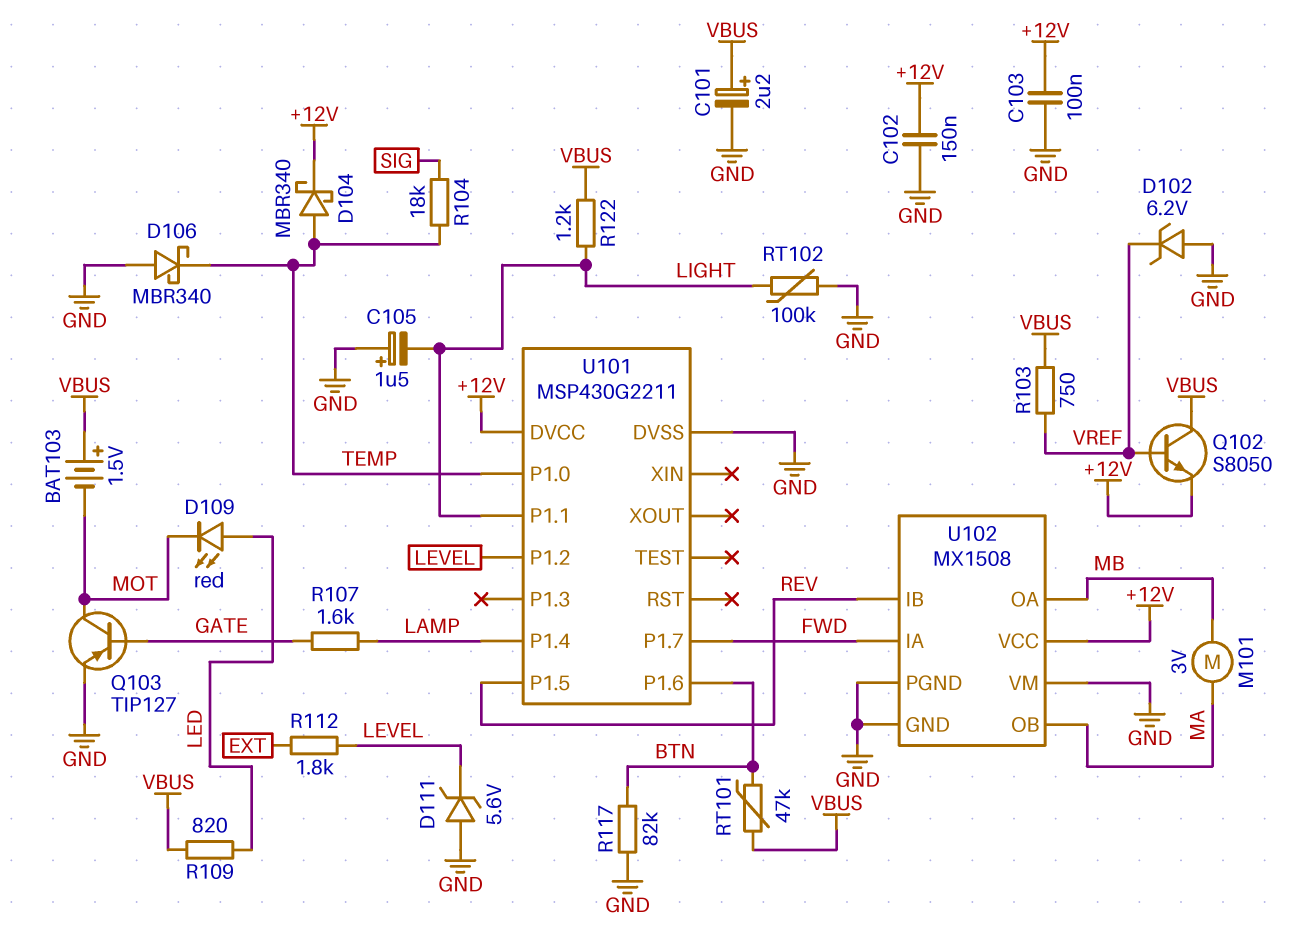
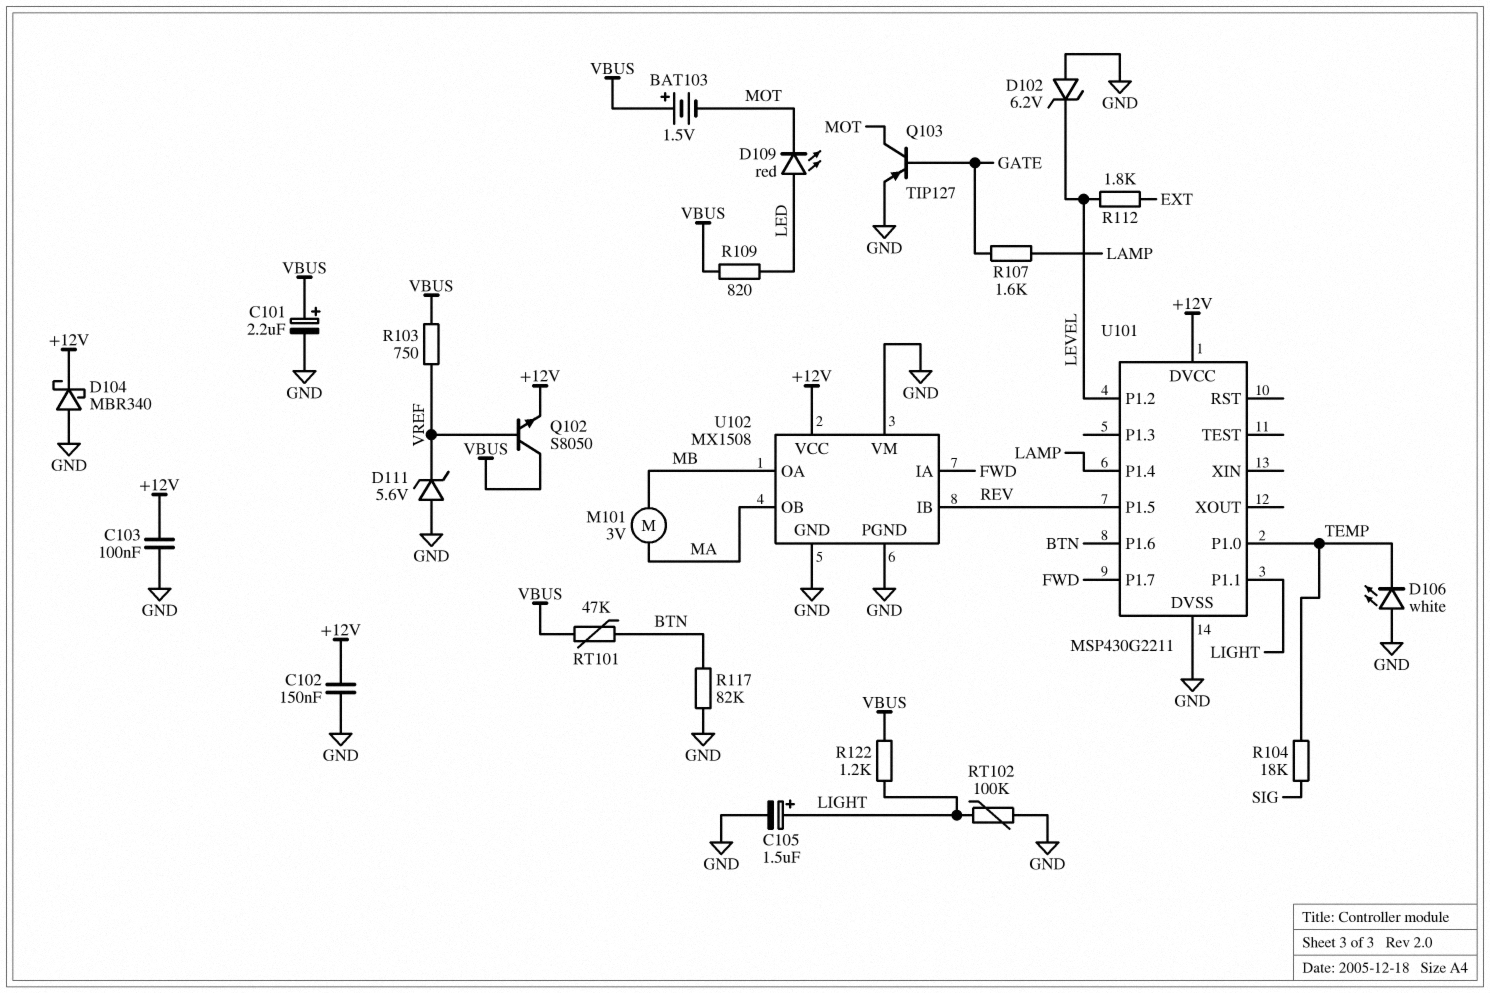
C105: 1.5uF (plus GND, minus LIGHT) -> 1.5uF (plus LIGHT, minus GND)
D102: zener 6.2V (A GND, K VREF) -> zener 6.2V (A GND, K LEVEL)
D104: schottky MBR340 (A TEMP, K +12V) -> schottky MBR340 (A GND, K +12V)
D106: schottky MBR340 (A GND, K TEMP) -> LED white (A GND, K TEMP)
D111: zener 5.6V (A GND, K LEVEL) -> zener 5.6V (A GND, K VREF)

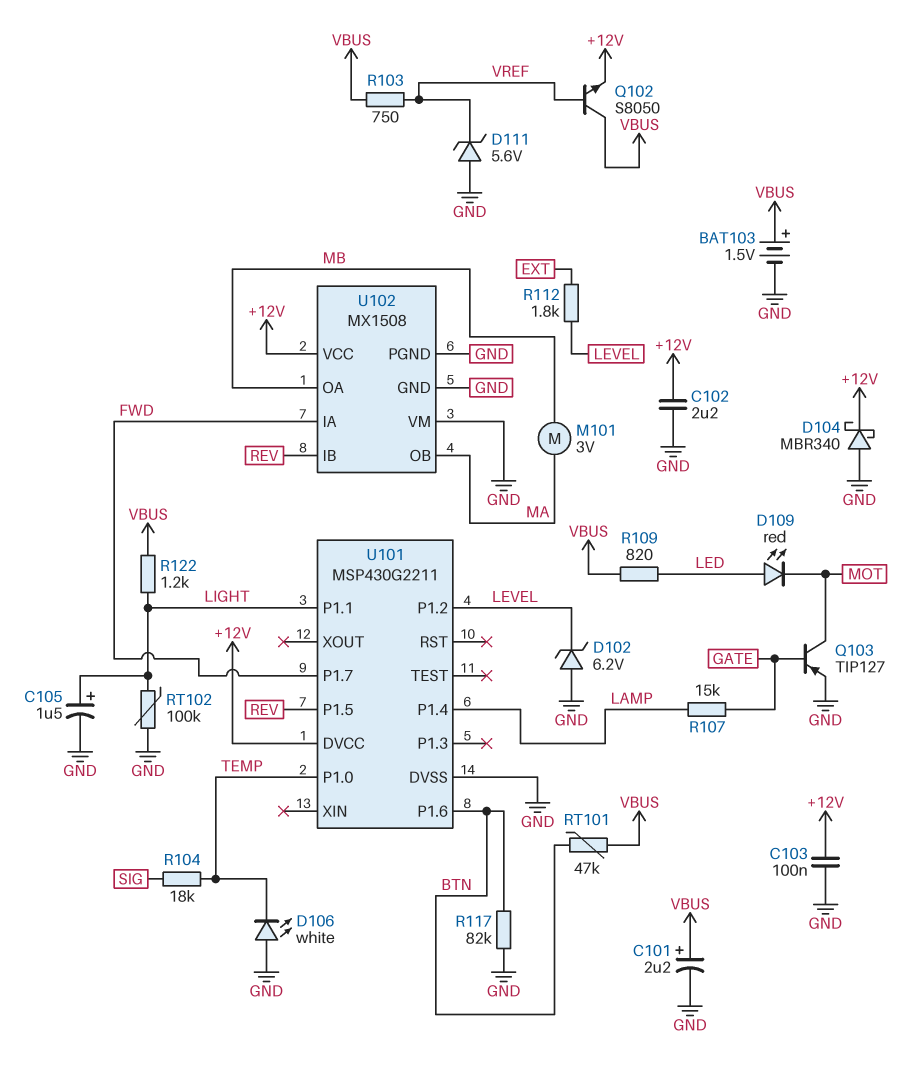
BAT103: 1.5V (plus VBUS, minus MOT) -> 1.5V (plus VBUS, minus GND)
C102: 150nF (+12V, GND) -> 2.2uF (+12V, GND)
R107: 1.6k (GATE, LAMP) -> 15k (GATE, LAMP)

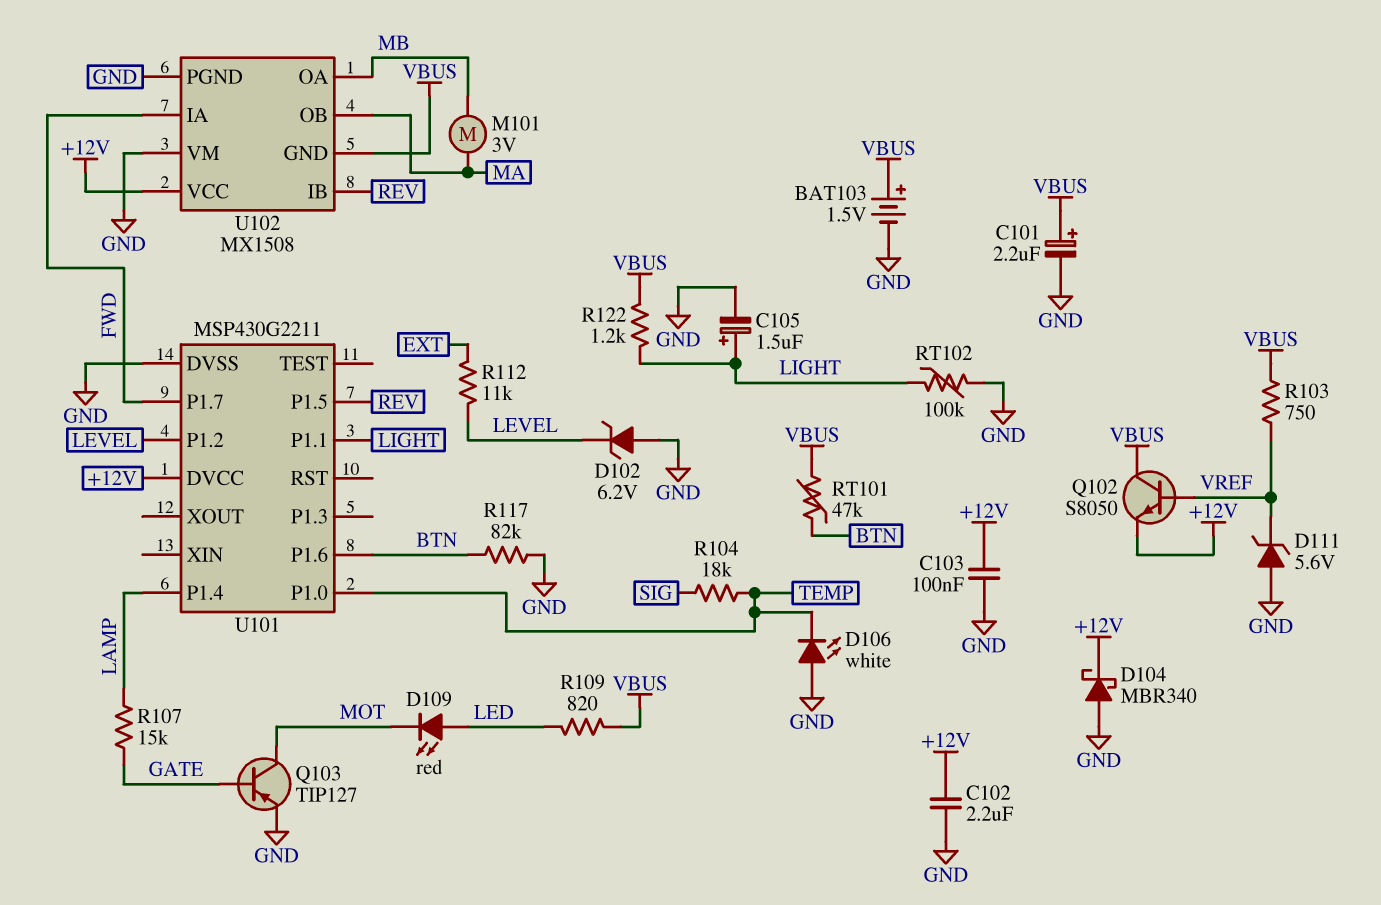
R112: 1.8k (EXT, LEVEL) -> 11k (EXT, LEVEL)
U102 pin GND: GND -> VBUS

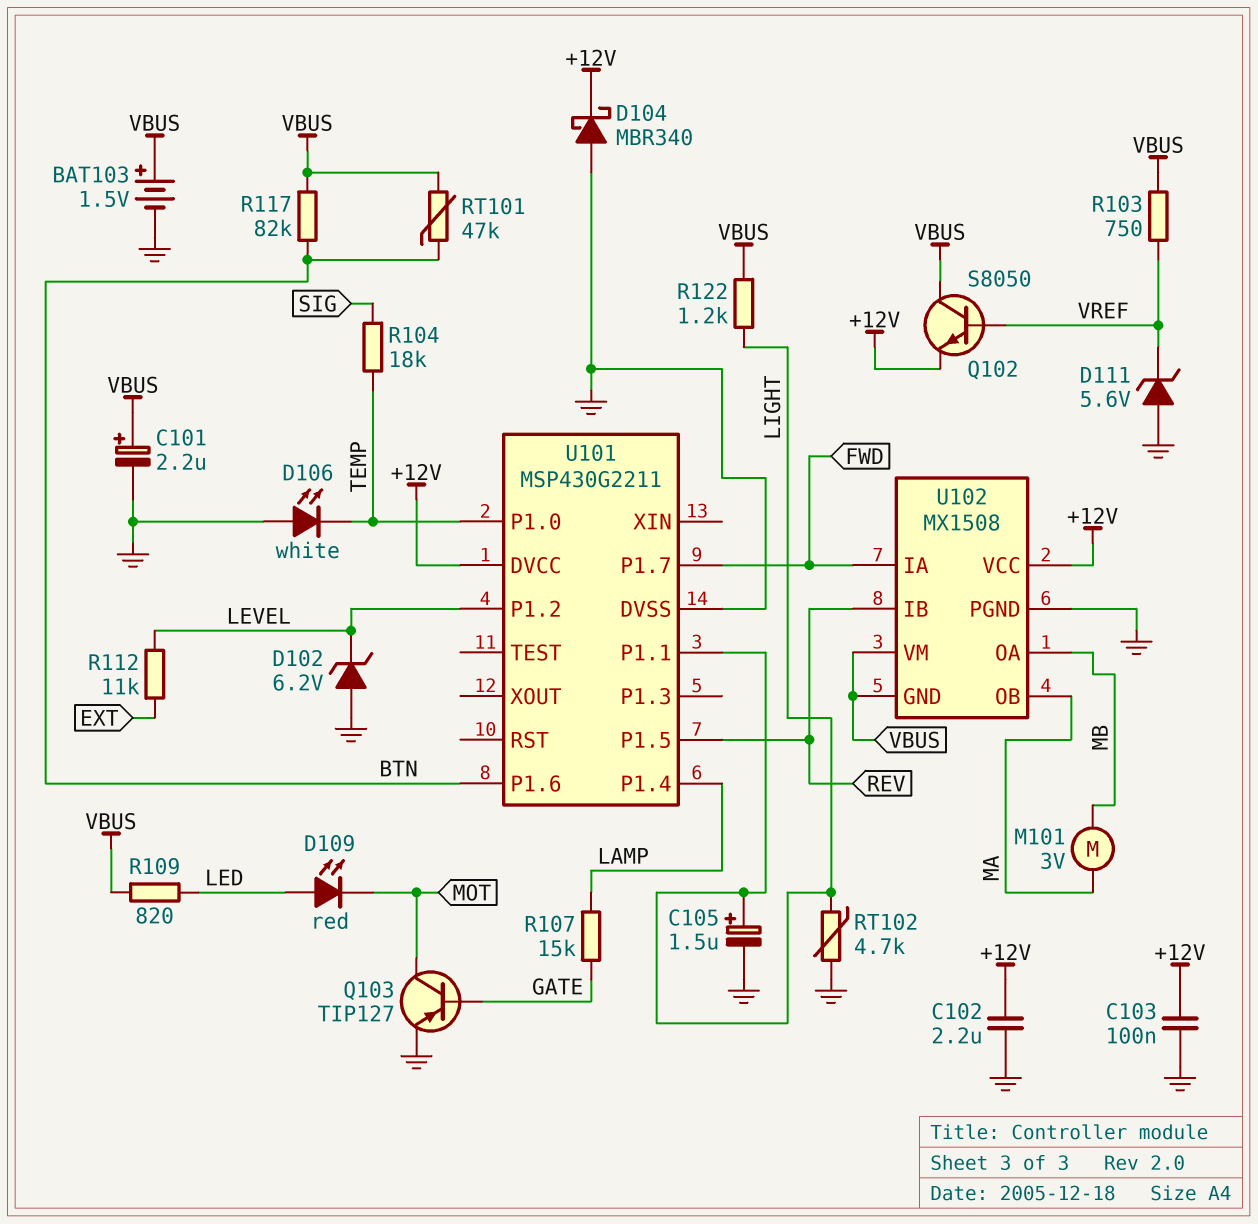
R117: 82k (BTN, GND) -> 82k (BTN, VBUS)
RT102: 100k (GND, LIGHT) -> 4.7k (GND, LIGHT)
U102 pin VM: GND -> VBUS

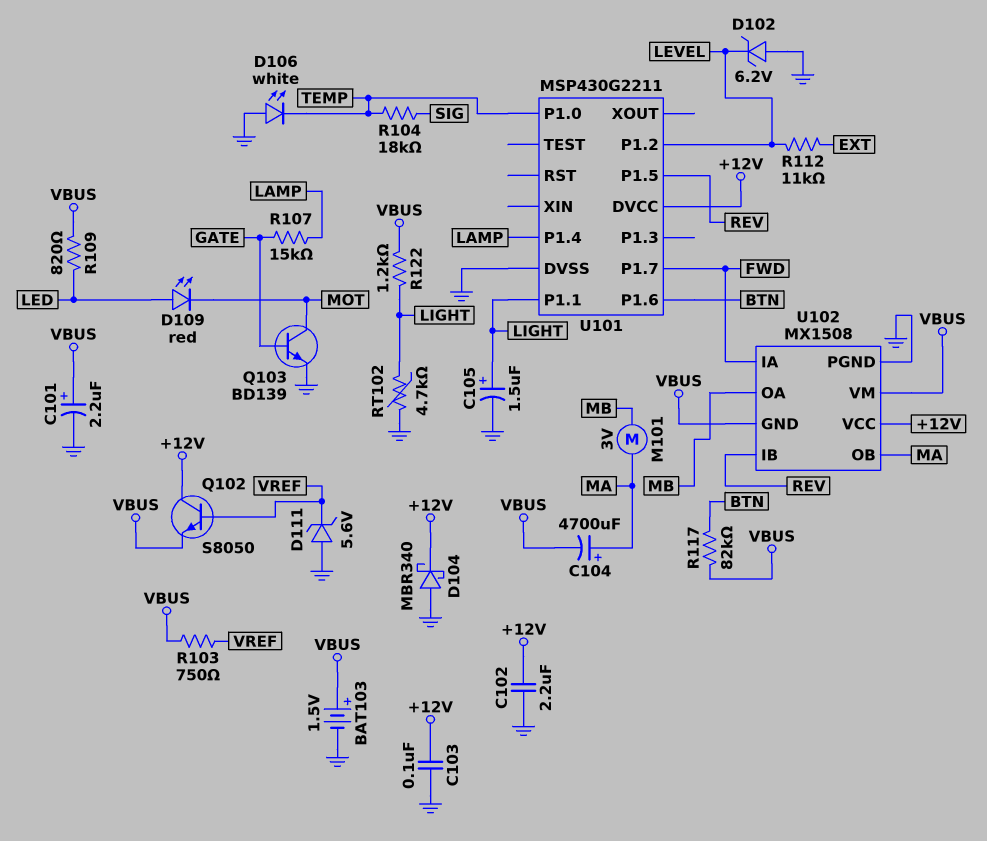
C104: none -> 4700uF (plus MA, minus VBUS)
Q102: NPN S8050 (B VREF, C VBUS, E +12V) -> NPN S8050 (B VREF, C +12V, E VBUS)
Q103: PNP TIP127 (B GATE, C MOT, E GND) -> NPN BD139 (B GATE, C MOT, E GND)
RT101: 47k (BTN, VBUS) -> none

